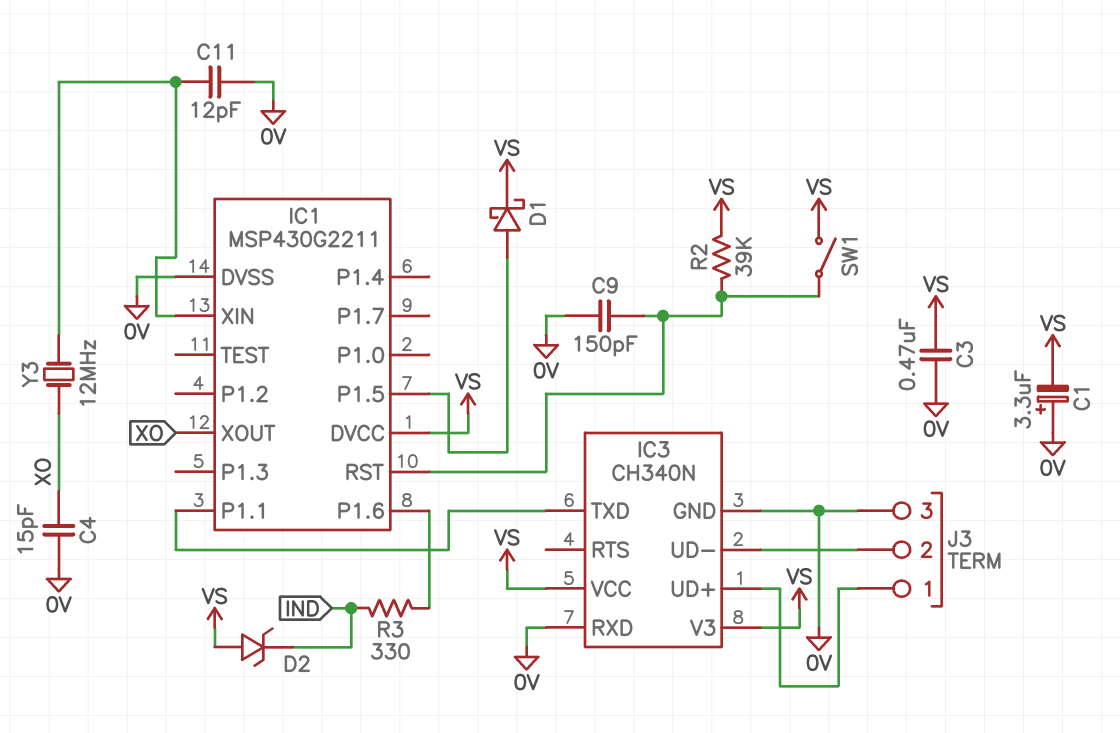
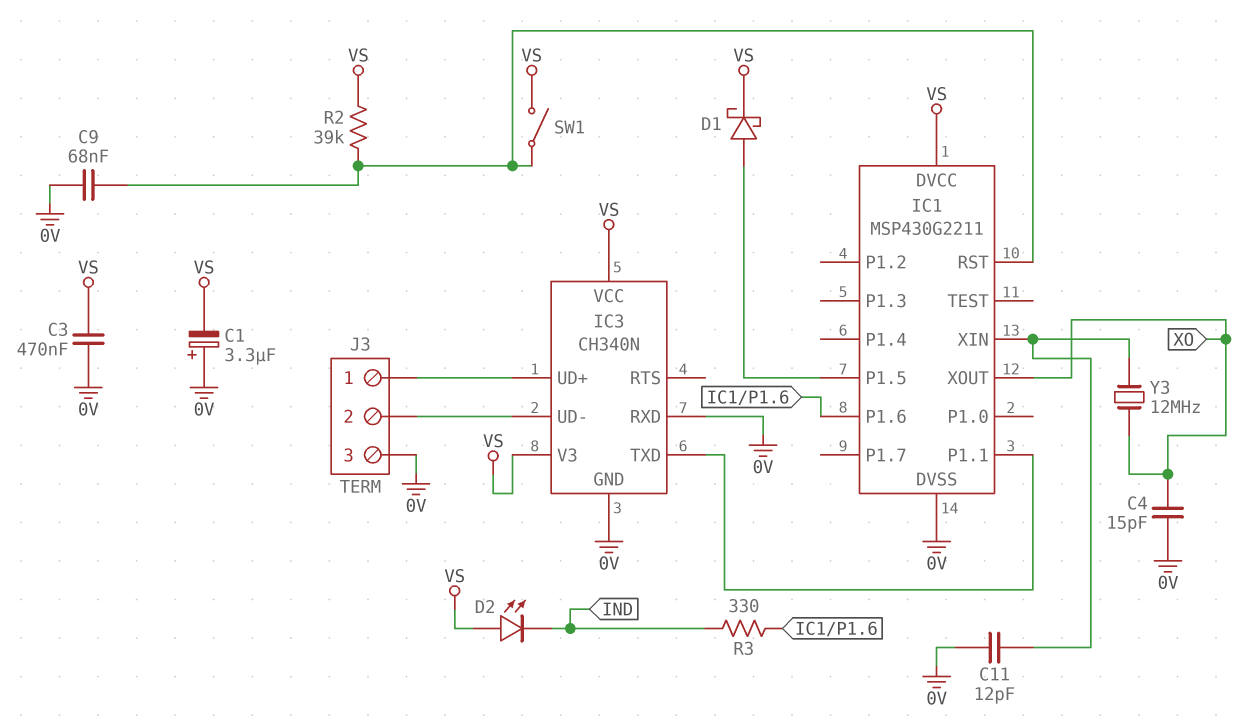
C9: 150pF (0V, IC1/RST) -> 68nF (0V, IC1/RST)
D2: zener (A VS, K IND) -> LED (A VS, K IND)

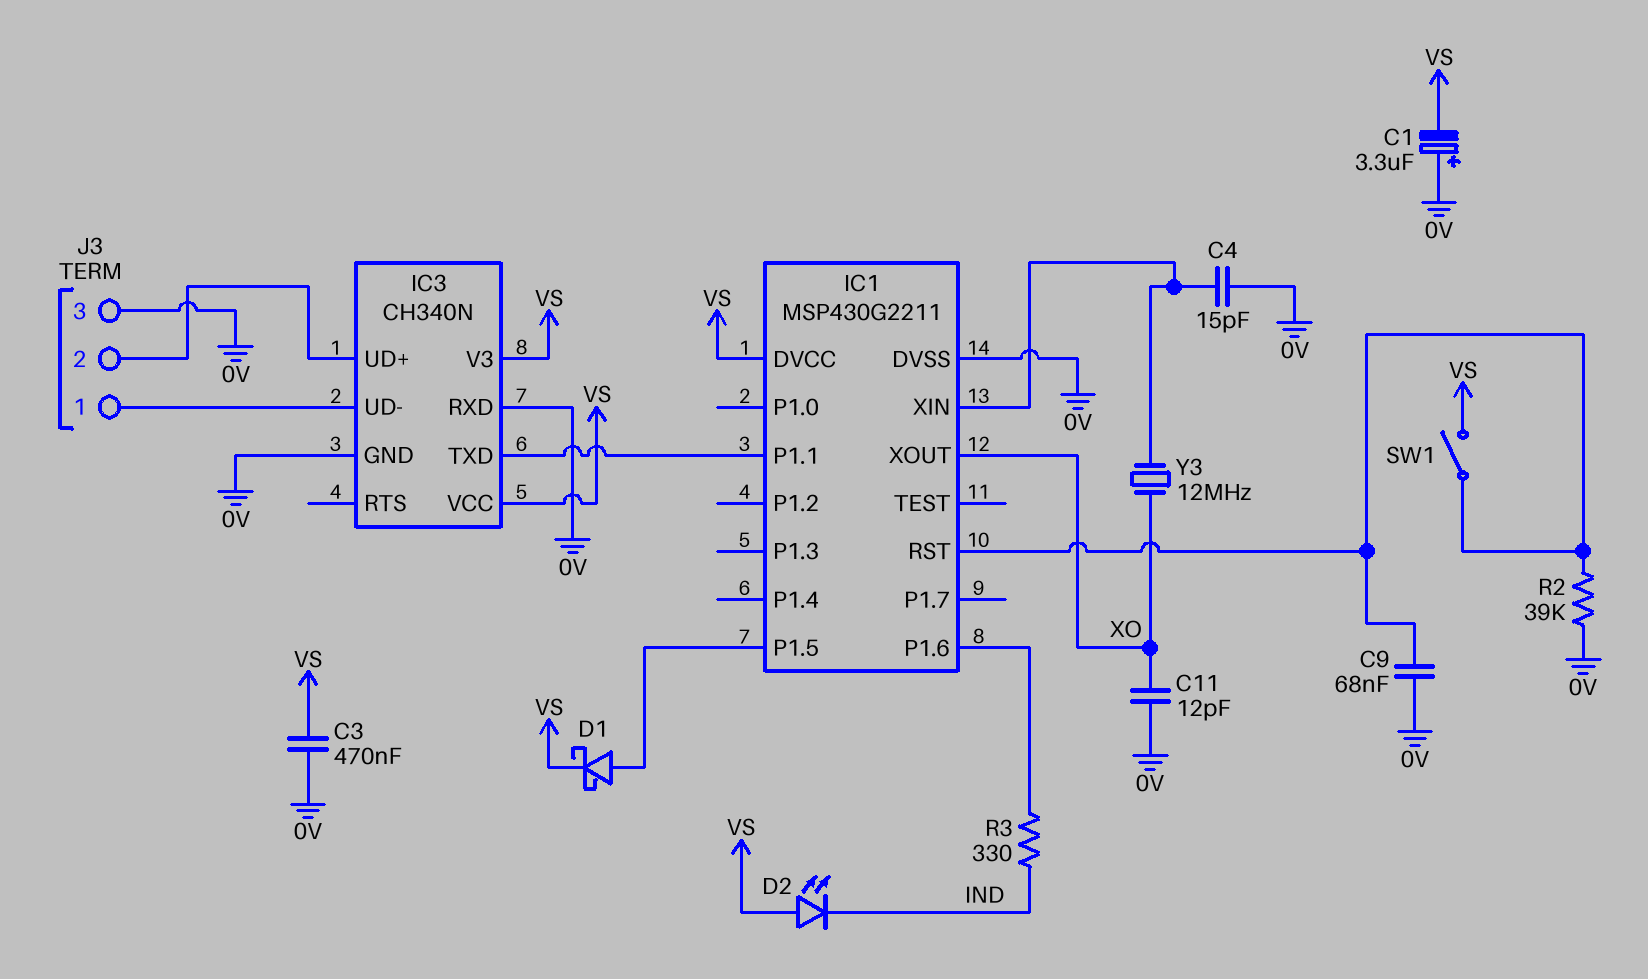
C4: 15pF (0V, XO) -> 15pF (0V, IC1/XIN)
C11: 12pF (0V, IC1/XIN) -> 12pF (0V, XO)
J3 pin 1: IC3/UD+ -> IC3/UD-
J3 pin 2: IC3/UD- -> IC3/UD+
R2: 39k (IC1/RST, VS) -> 39k (0V, IC1/RST)

